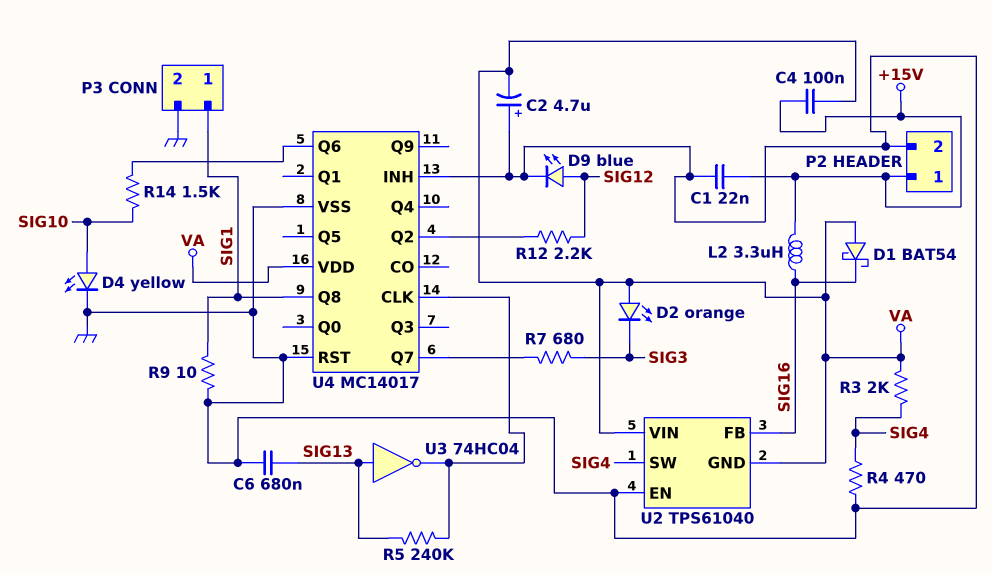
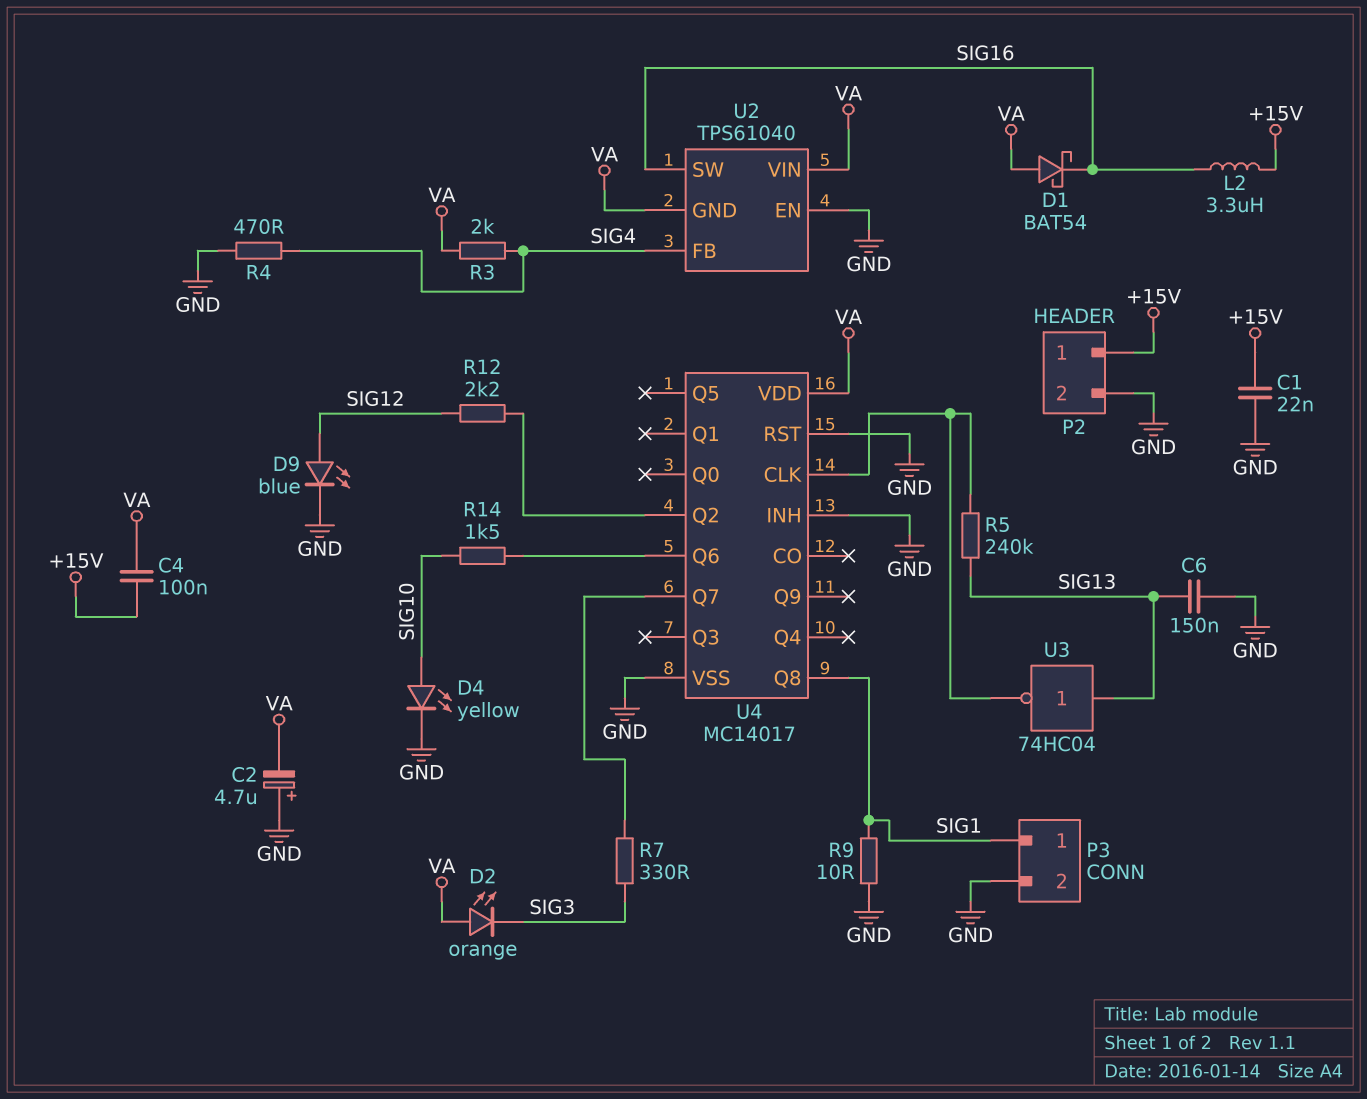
C6: 680nF (GND, SIG13) -> 150nF (GND, SIG13)
R7: 680 (SIG3, U4/Q7) -> 330 (SIG3, U4/Q7)
U2 pin FB: SIG16 -> SIG4
U2 pin SW: SIG4 -> SIG16

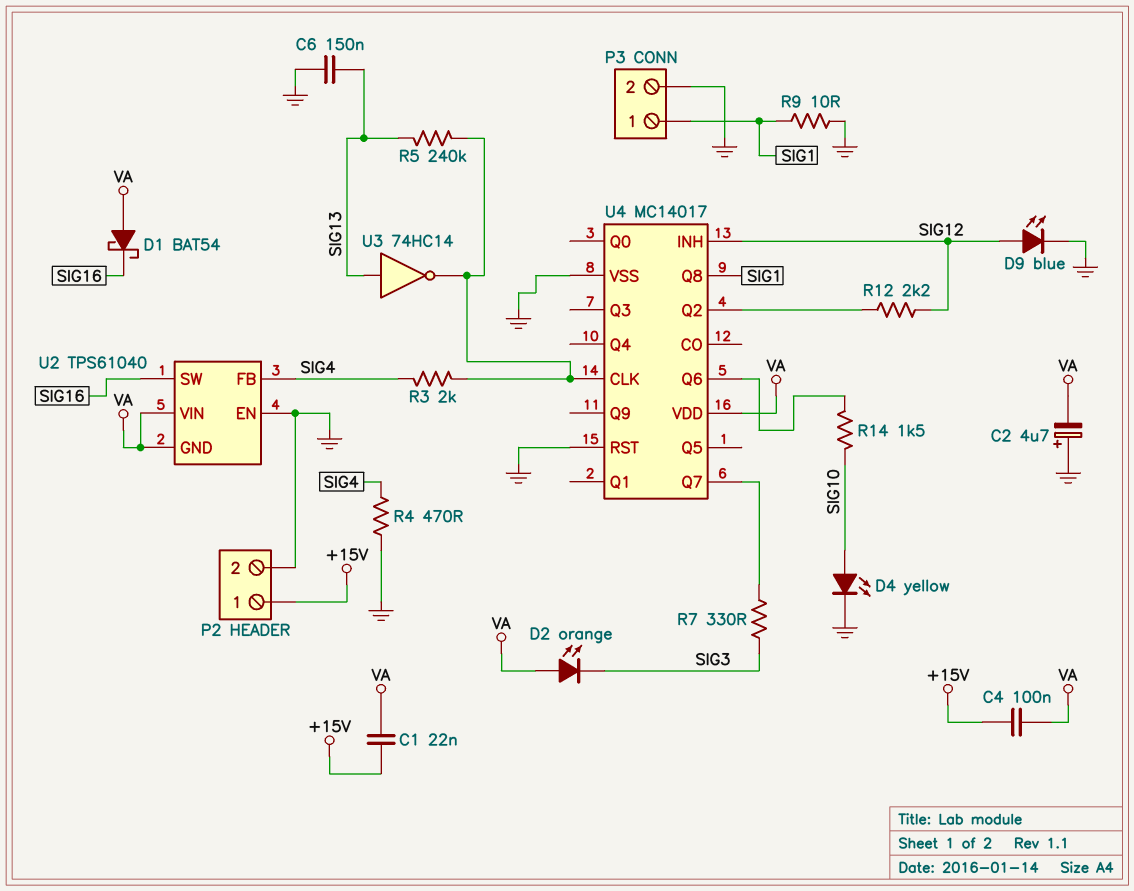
C1: 22nF (+15V, GND) -> 22nF (+15V, VA)
L2: 3.3uH (+15V, SIG16) -> none
R3: 2k (SIG4, VA) -> 2k (SIG4, U4/CLK)
U3: NOT 74HC04 (in SIG13, out U4/CLK) -> NOT 74HC14 (in SIG13, out U4/CLK)
U4 pin INH: GND -> SIG12

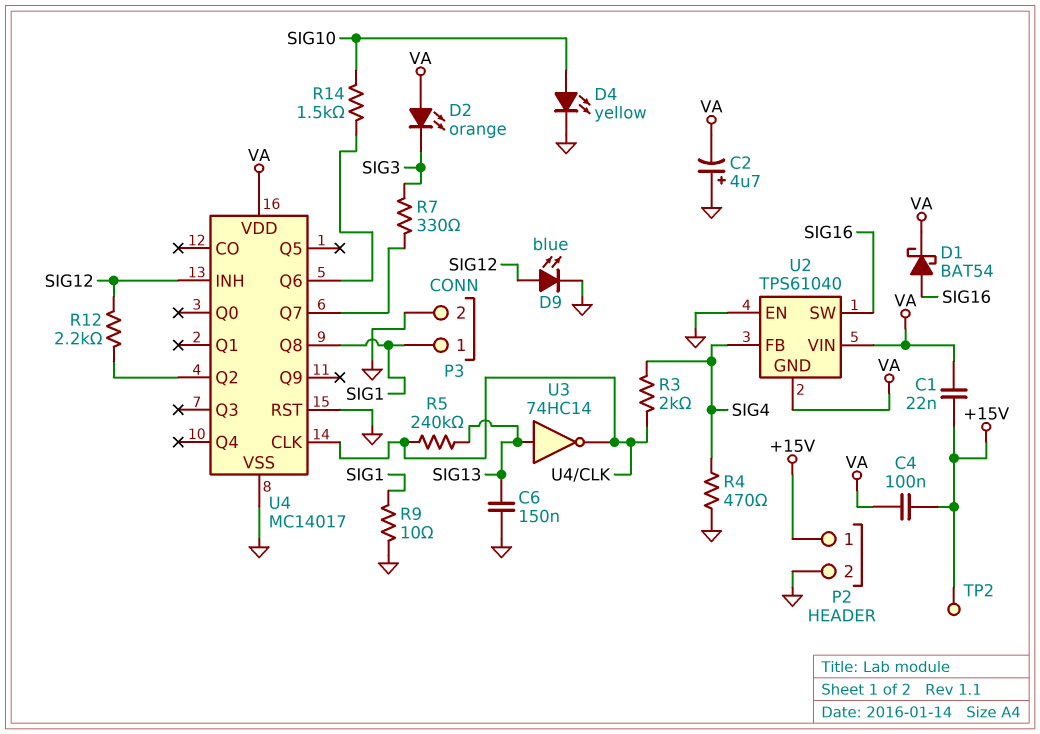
D1: schottky BAT54 (A VA, K SIG16) -> schottky BAT54 (A SIG16, K VA)
TP2: none -> test point (+15V)

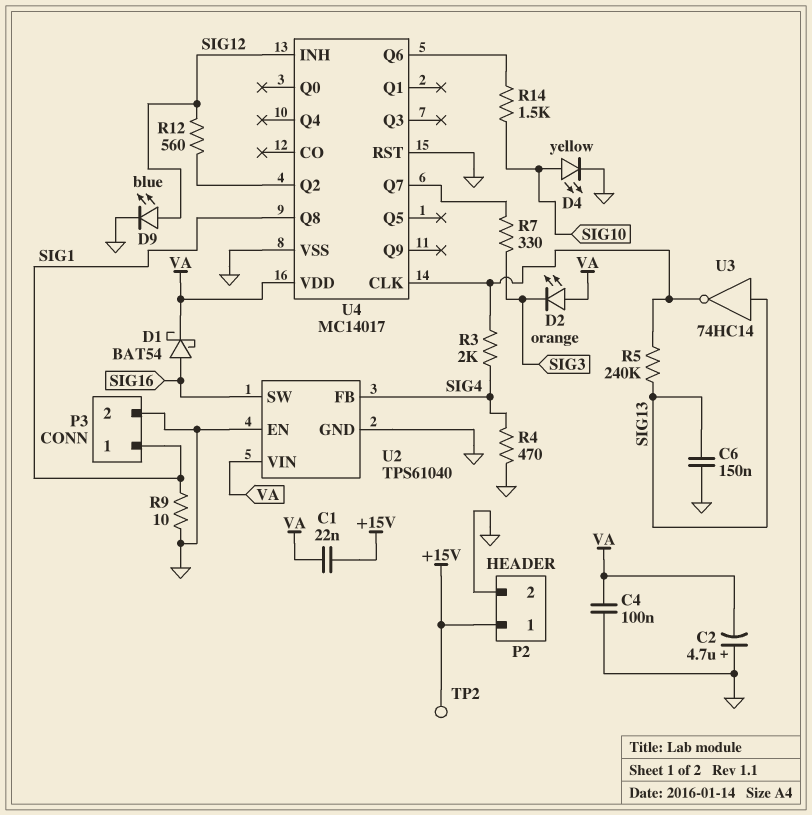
C4: 100nF (+15V, VA) -> 100nF (GND, VA)
R12: 2.2k (SIG12, U4/Q2) -> 560 (SIG12, U4/Q2)
U2 pin GND: VA -> GND

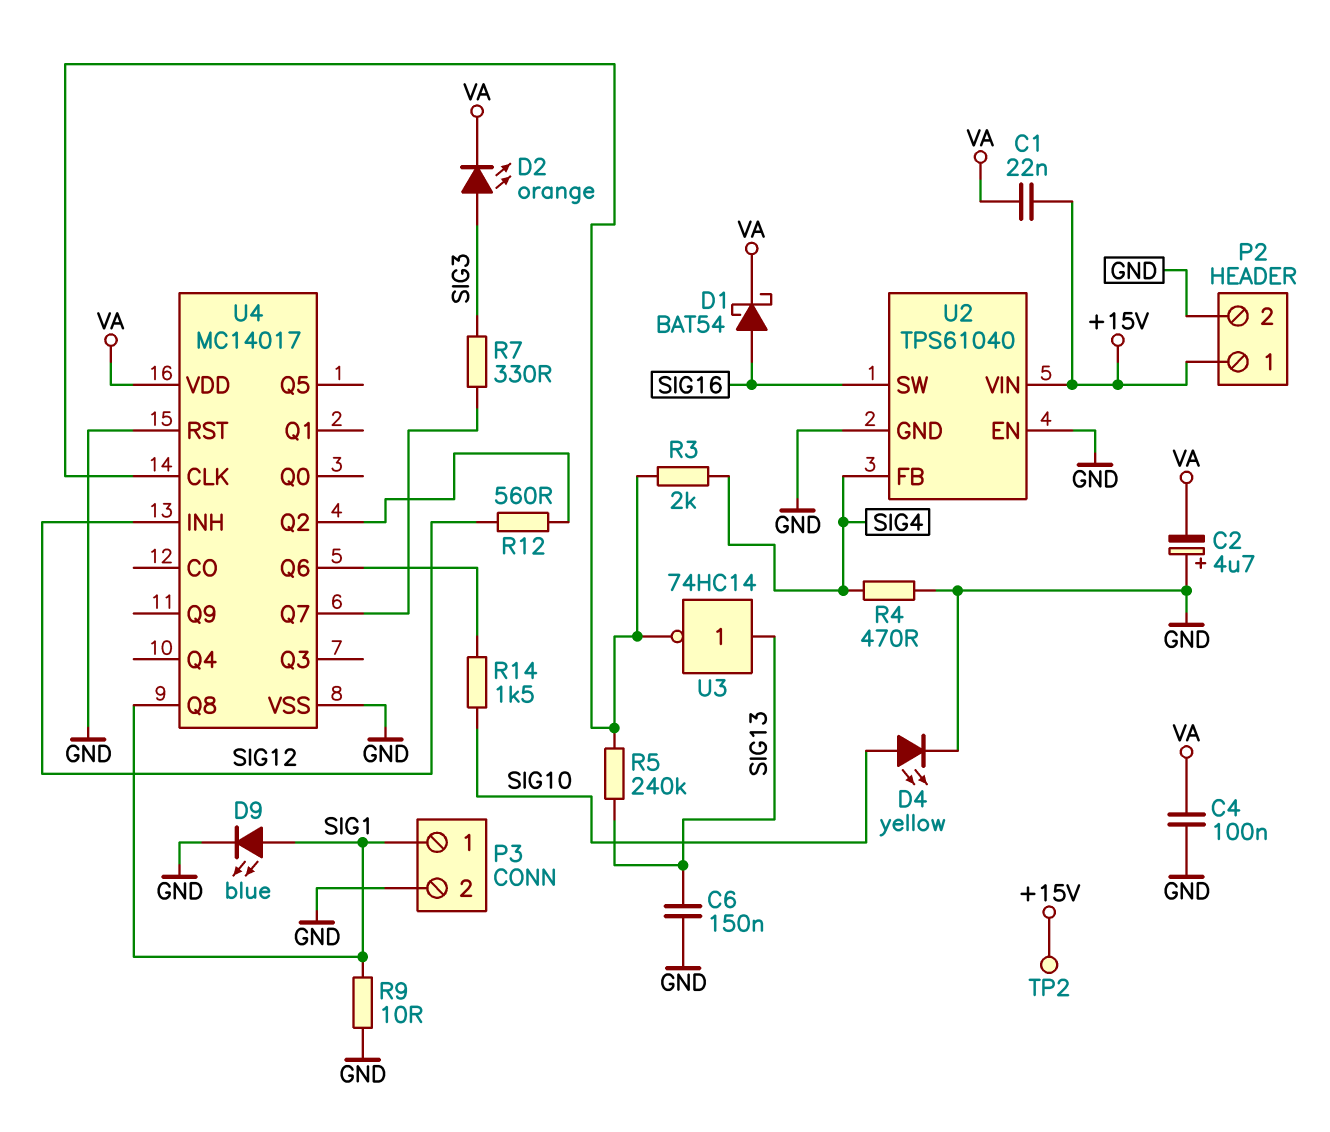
D2: LED orange (A VA, K SIG3) -> LED orange (A SIG3, K VA)
D9: LED blue (A SIG12, K GND) -> LED blue (A SIG1, K GND)
U2 pin VIN: VA -> +15V

